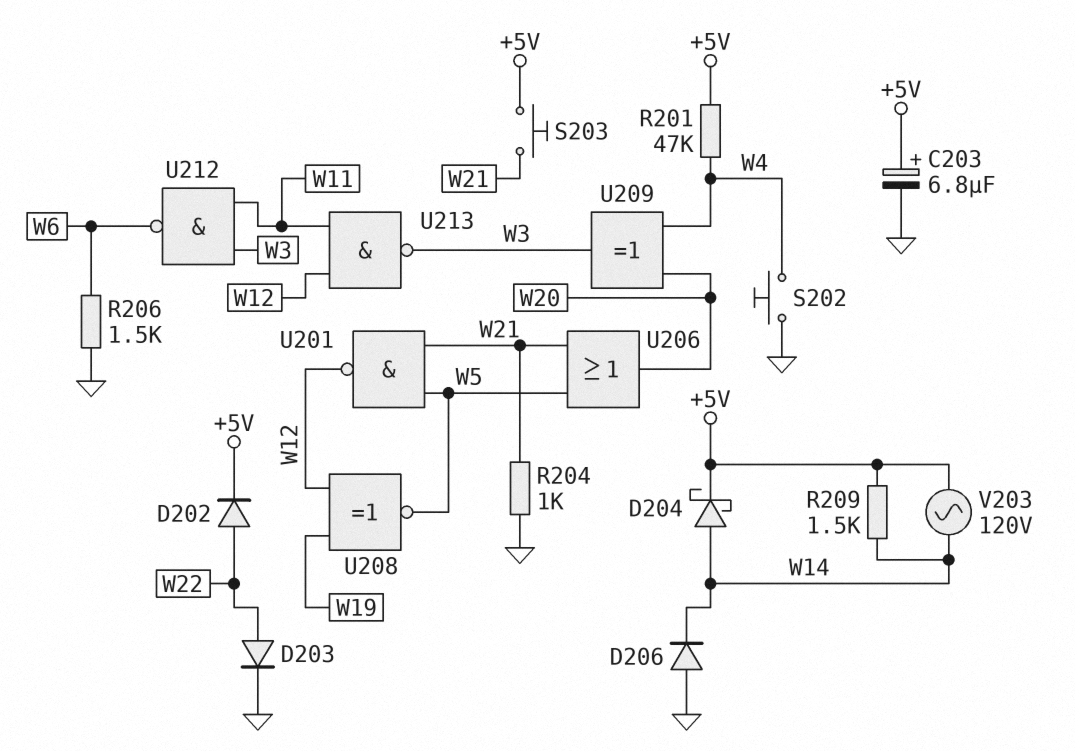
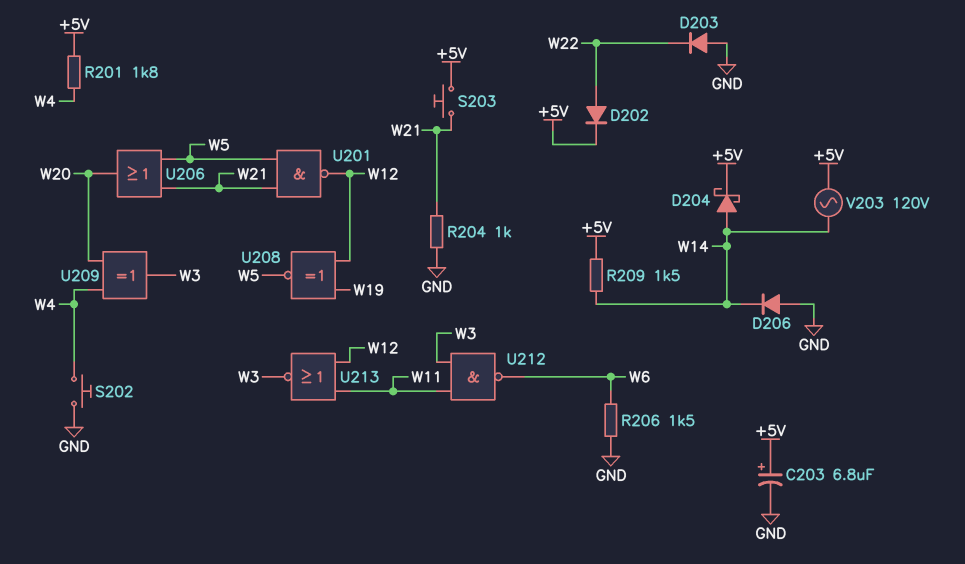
D203: diode (A W22, K GND) -> diode (A GND, K W22)
R201: 47k (+5V, W4) -> 1.8k (+5V, W4)
U213: NAND (in W11, in W12, out W3) -> NOR (in W11, in W12, out W3)

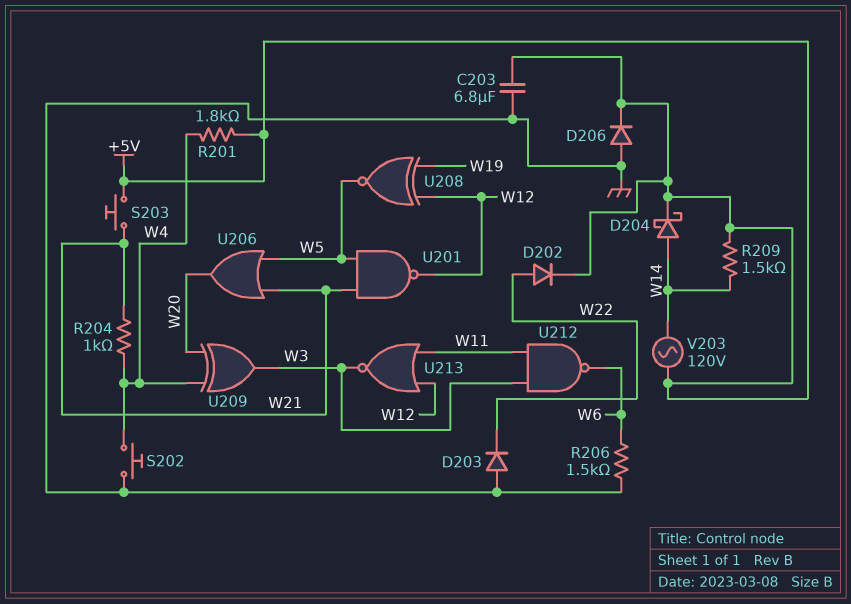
C203: 6.8uF (plus +5V, minus GND) -> 6.8uF (+5V, GND)
D206: diode (A GND, K W14) -> diode (A GND, K +5V)
R204: 1k (GND, W21) -> 1k (W4, W21)

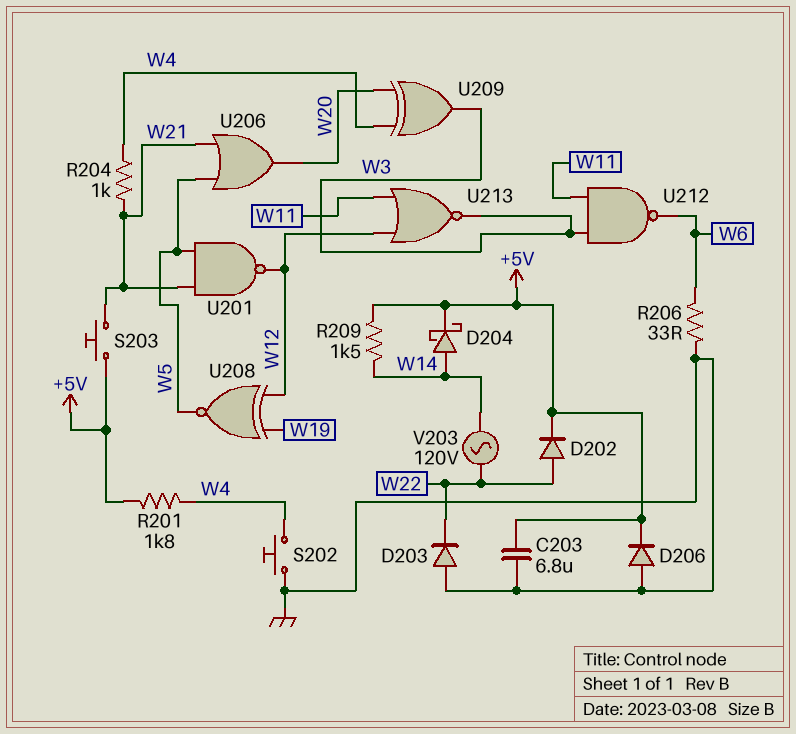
R206: 1.5k (GND, W6) -> 33 (GND, W6)
V203: AC 120V (+5V, W14) -> AC 120V (W14, W22)

